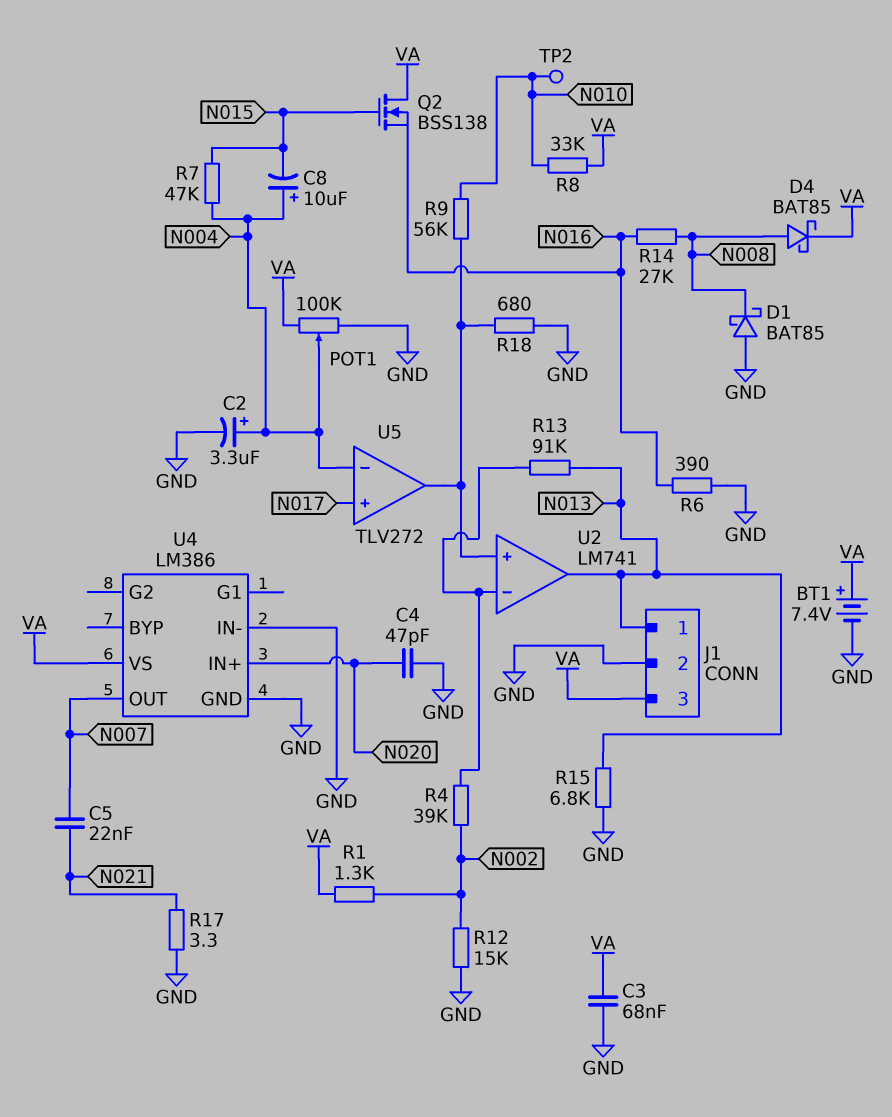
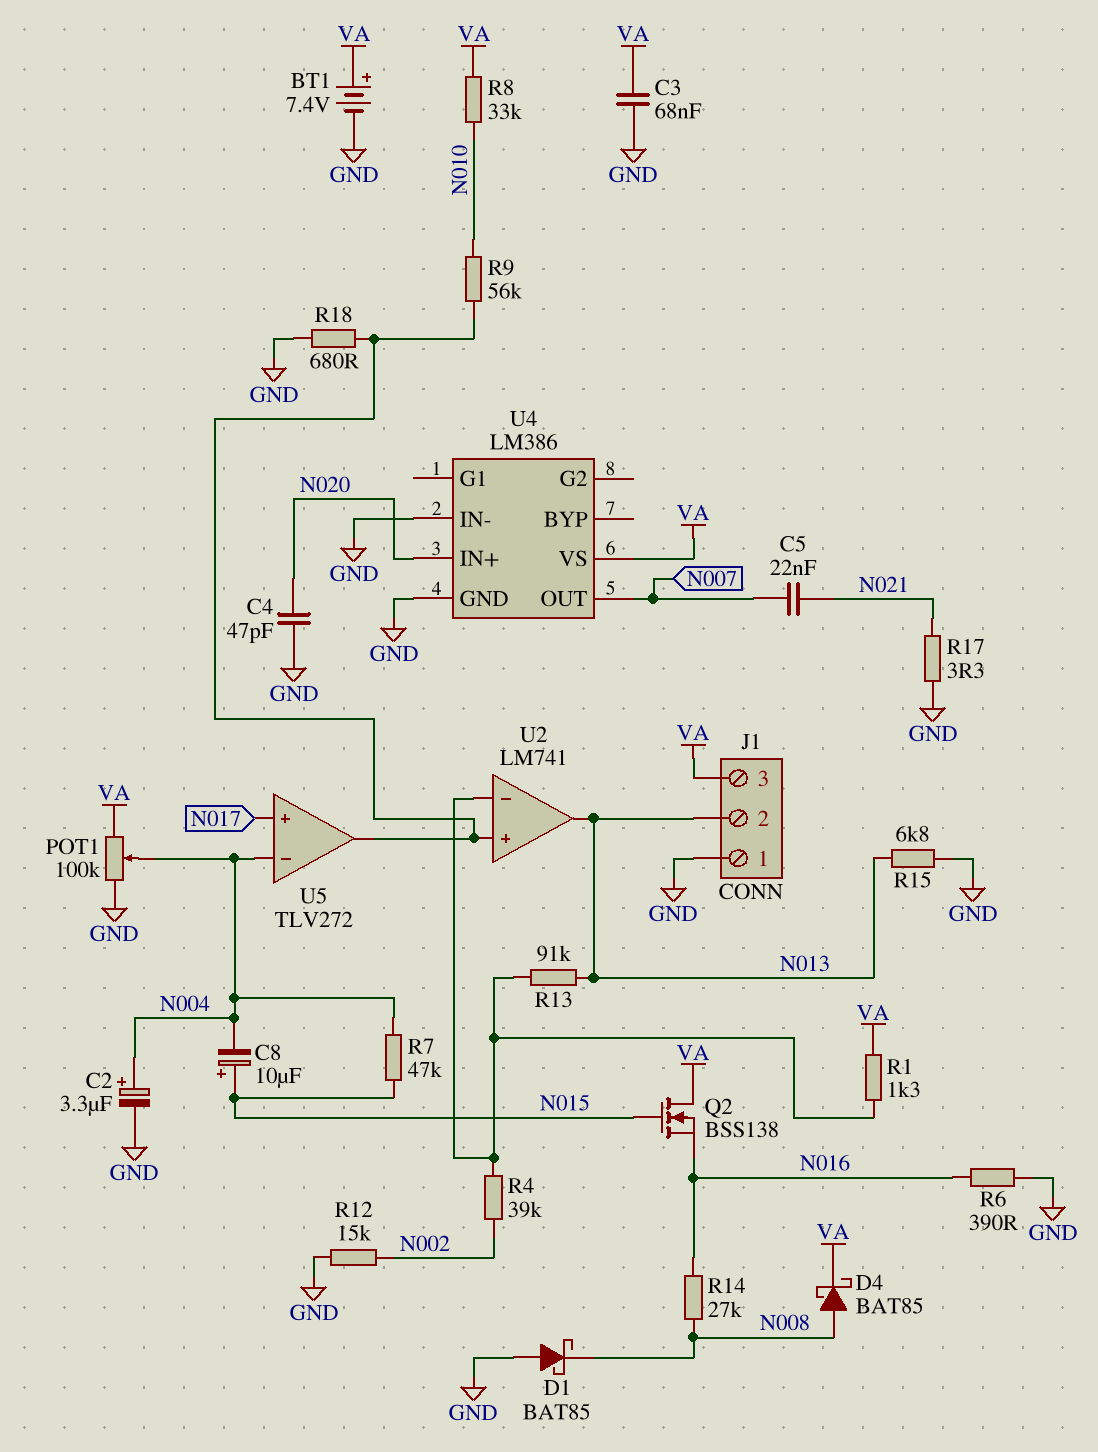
C8: 10uF (plus N004, minus N015) -> 10uF (plus N015, minus N004)
J1 pin 1: N013 -> GND
J1 pin 2: GND -> N013
R1: 1.3k (N002, VA) -> 1.3k (U2/in-, VA)
TP2: test point (N010) -> none

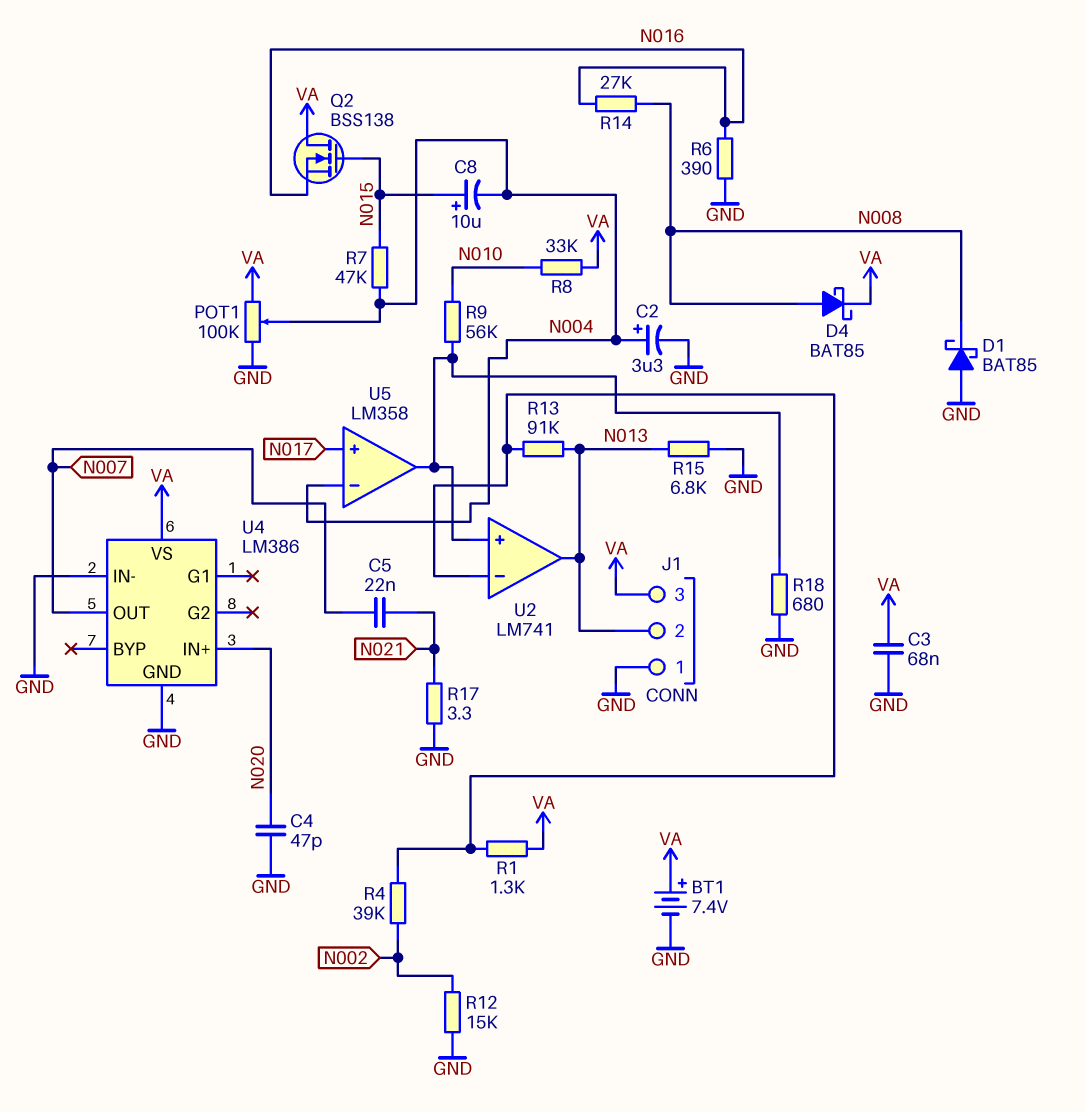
U5: TLV272 -> LM358

